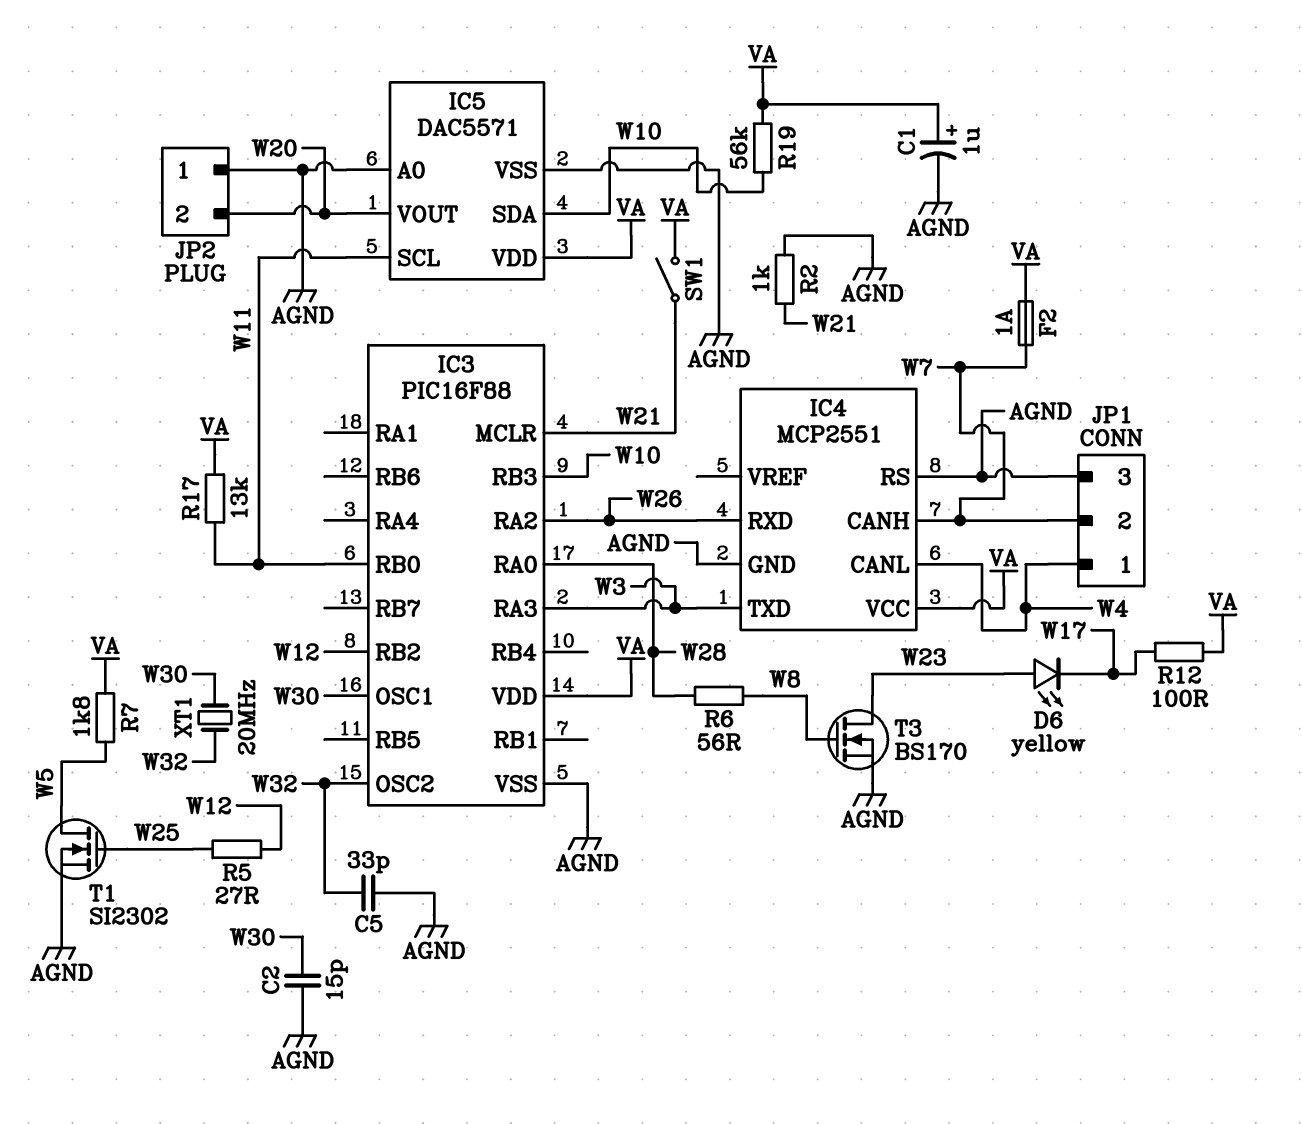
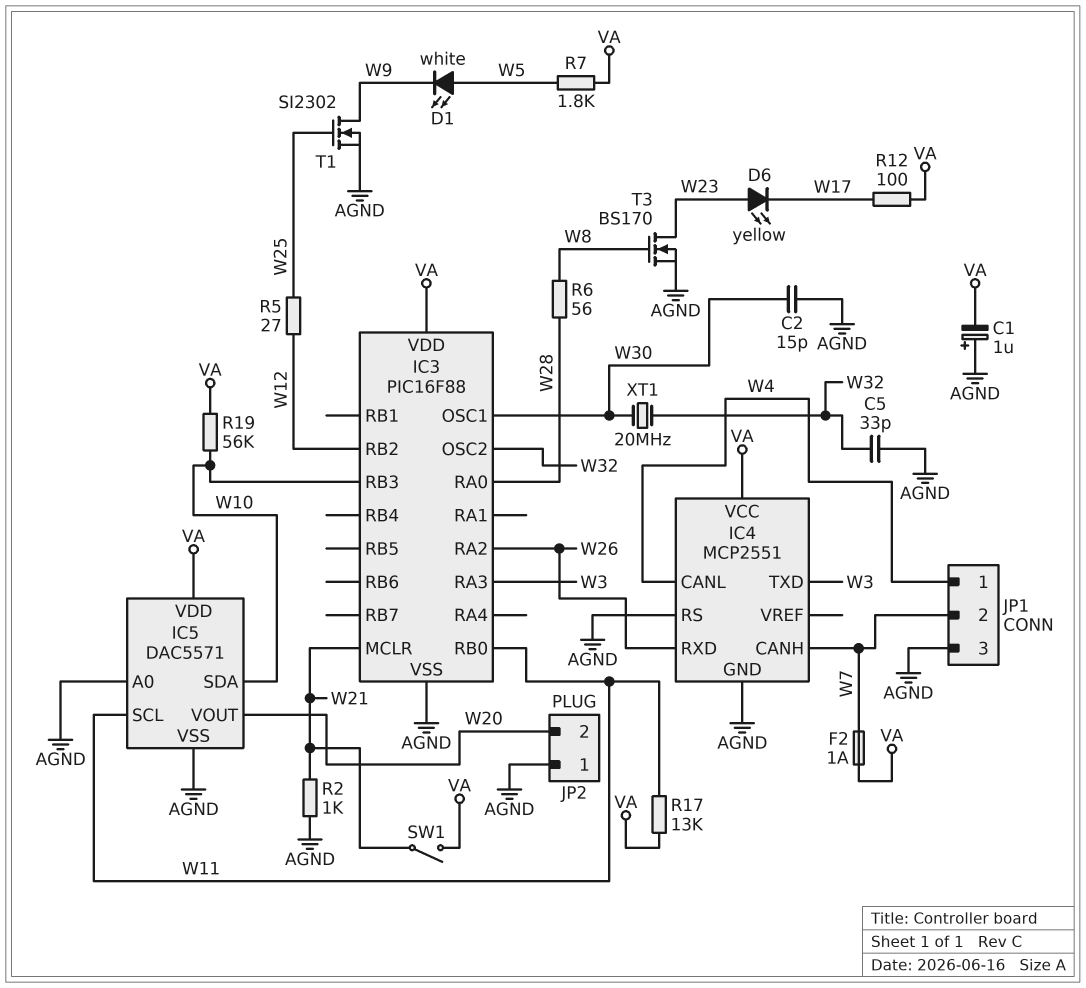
C1: 1uF (plus VA, minus AGND) -> 1uF (plus AGND, minus VA)
D1: none -> LED white (A W5, K W9)
T1: NMOS SI2302 (G W25, D W5, S AGND) -> NMOS SI2302 (G W25, D W9, S AGND)

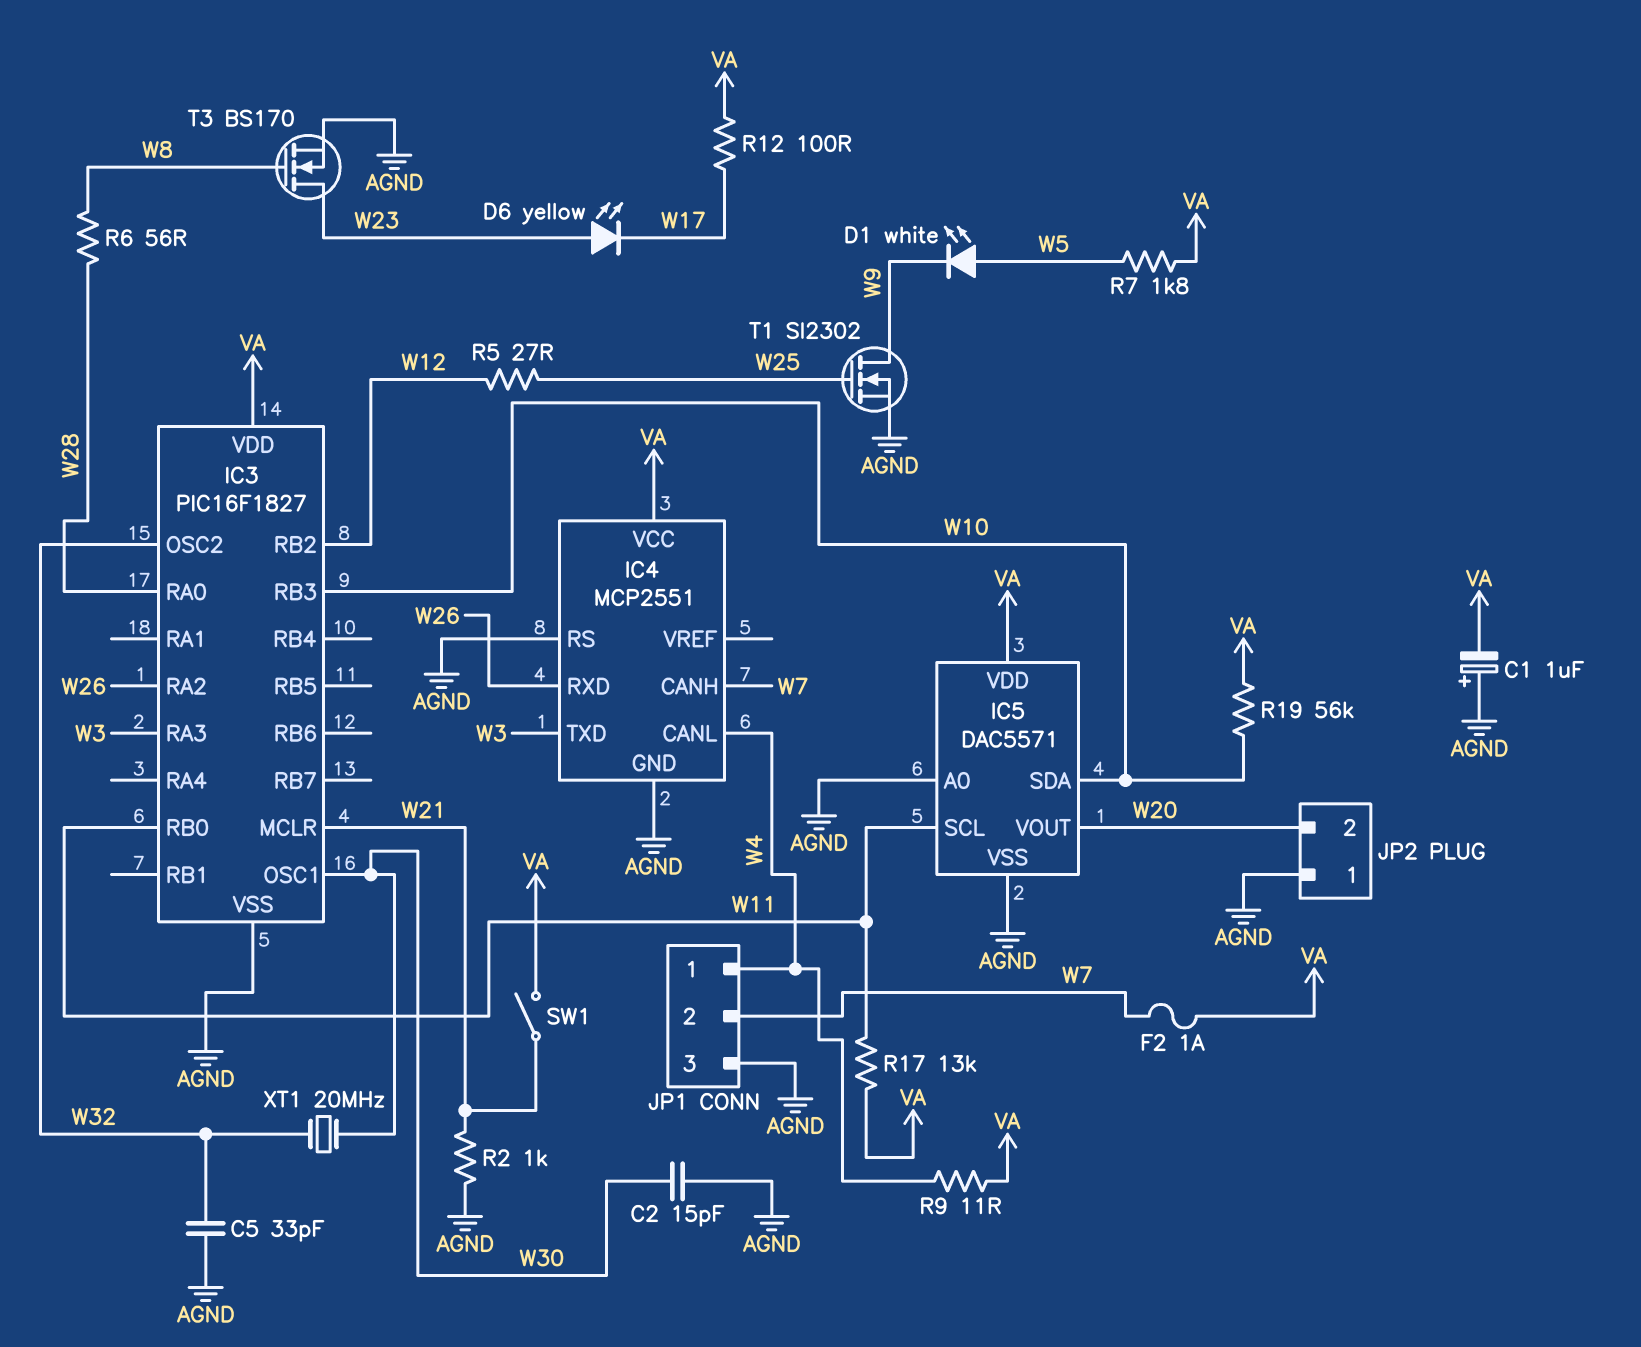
IC3: PIC16F88 -> PIC16F1827
R9: none -> 11 (VA, W4)

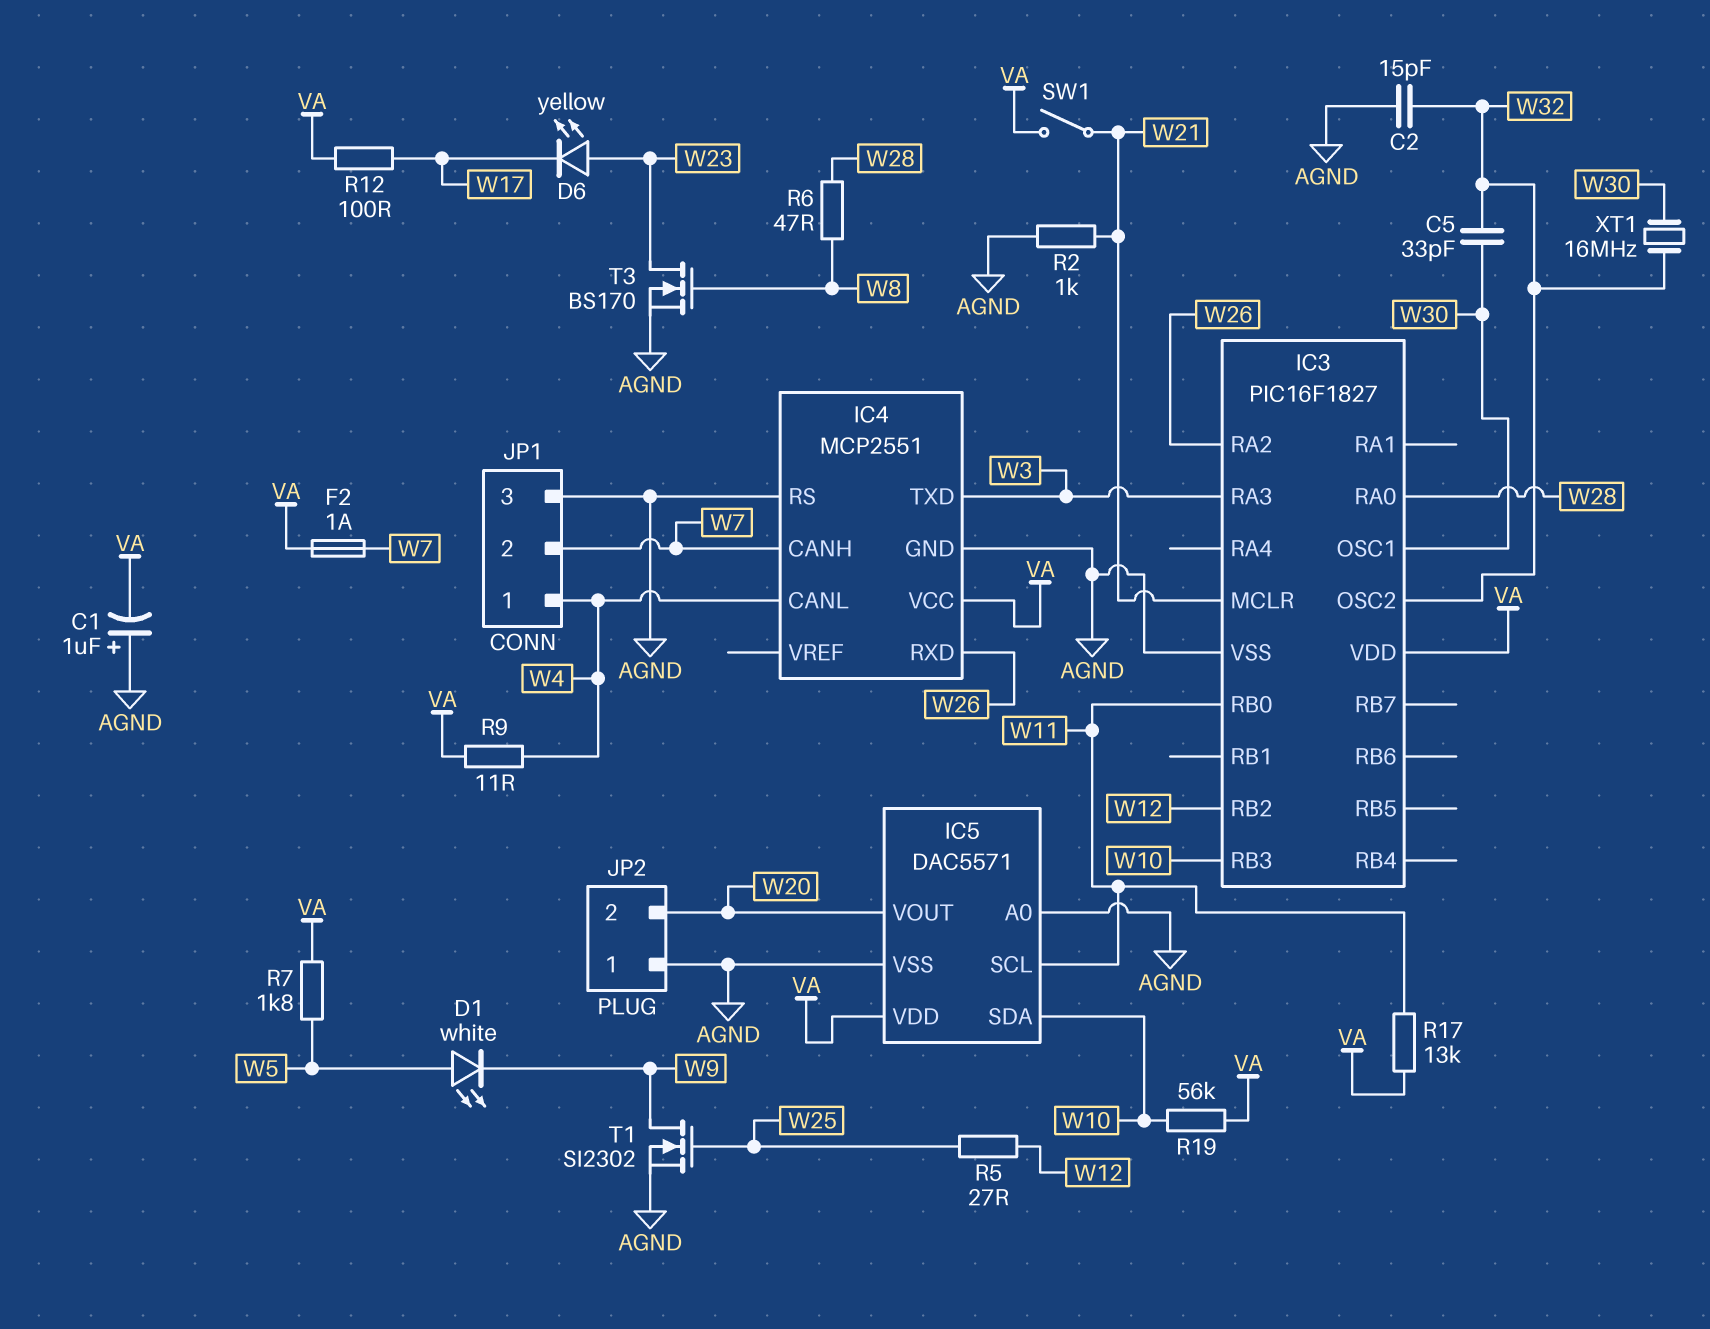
C2: 15pF (AGND, W30) -> 15pF (AGND, W32)
C5: 33pF (AGND, W32) -> 33pF (W30, W32)
R6: 56 (W8, W28) -> 47 (W8, W28)
XT1: 20MHz (W30, W32) -> 16MHz (W30, W32)

